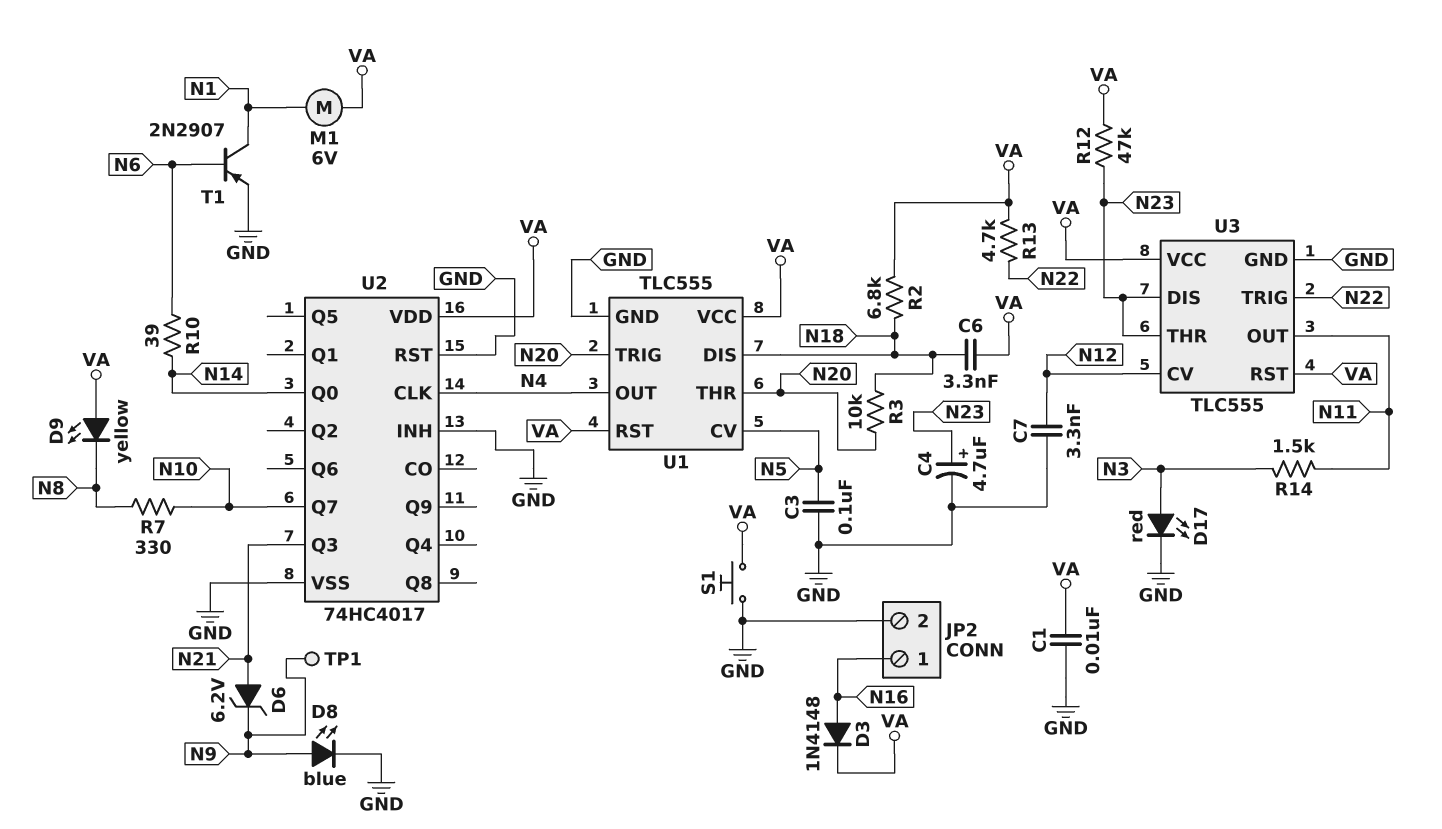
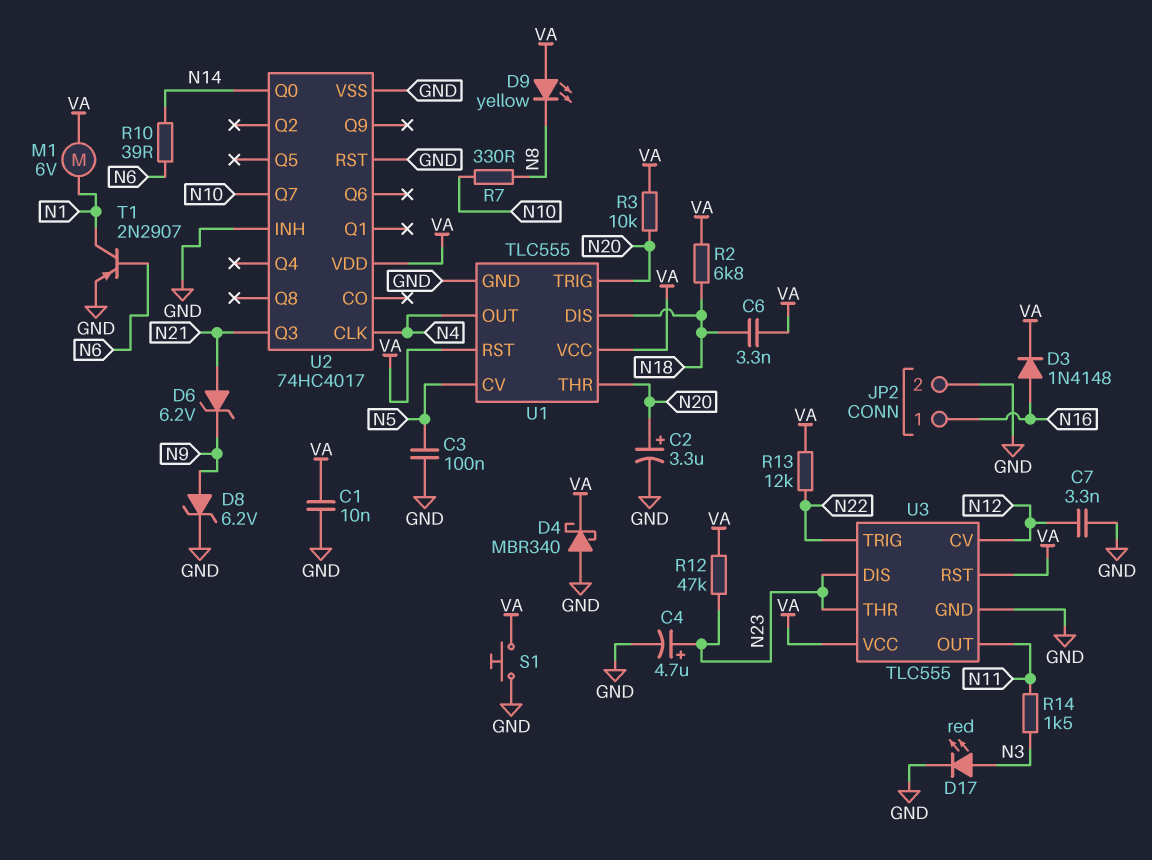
C2: none -> 3.3uF (plus N20, minus GND)
D4: none -> schottky MBR340 (A GND, K VA)
D8: LED blue (A N9, K GND) -> zener 6.2V (A N9, K GND)
R3: 10k (N18, N20) -> 10k (N20, VA)
R13: 4.7k (N22, VA) -> 12k (N22, VA)
TP1: test point (N9) -> none

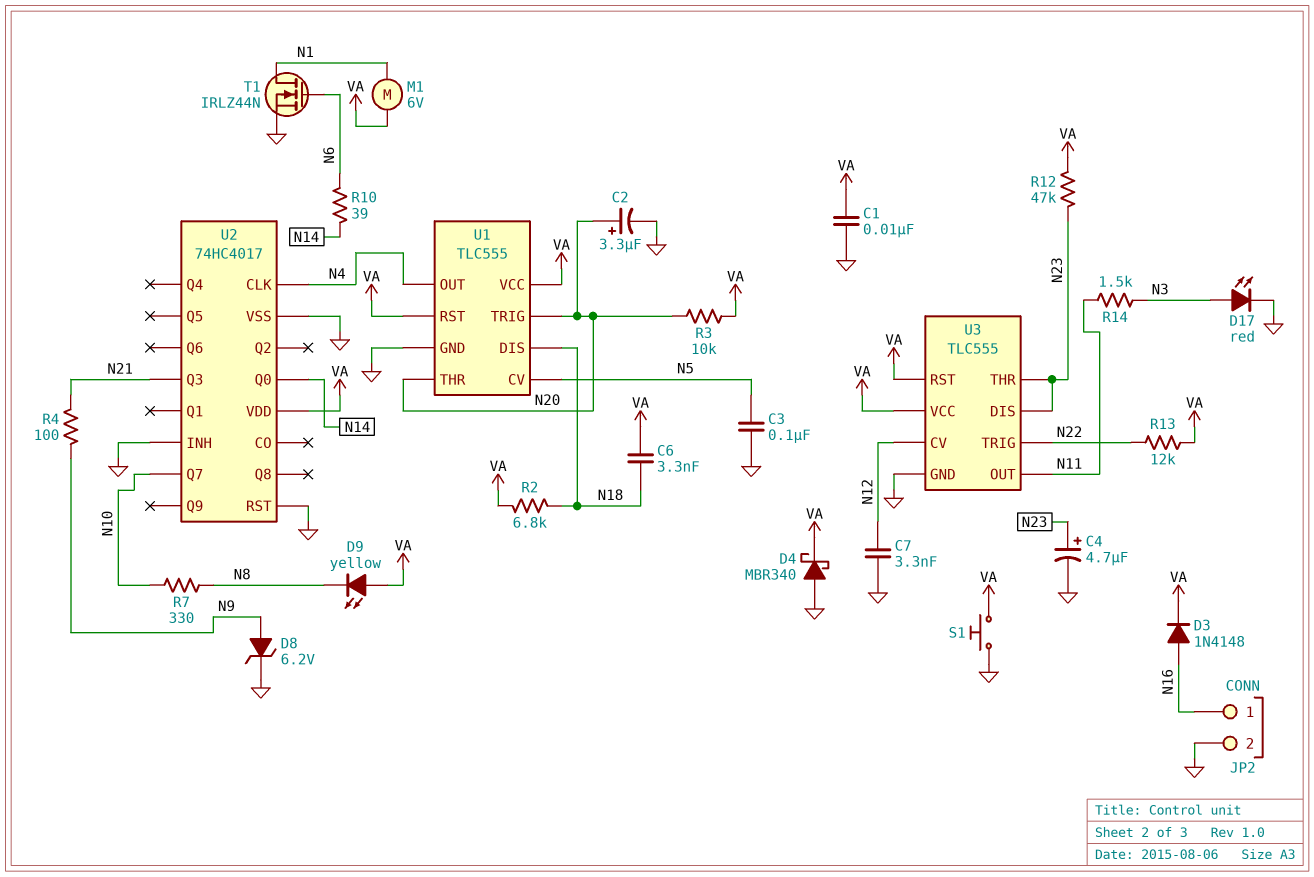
D6: zener 6.2V (A N21, K N9) -> none
R4: none -> 100 (N9, N21)
T1: PNP 2N2907 (B N6, C N1, E GND) -> NMOS IRLZ44N (G N6, D N1, S GND)

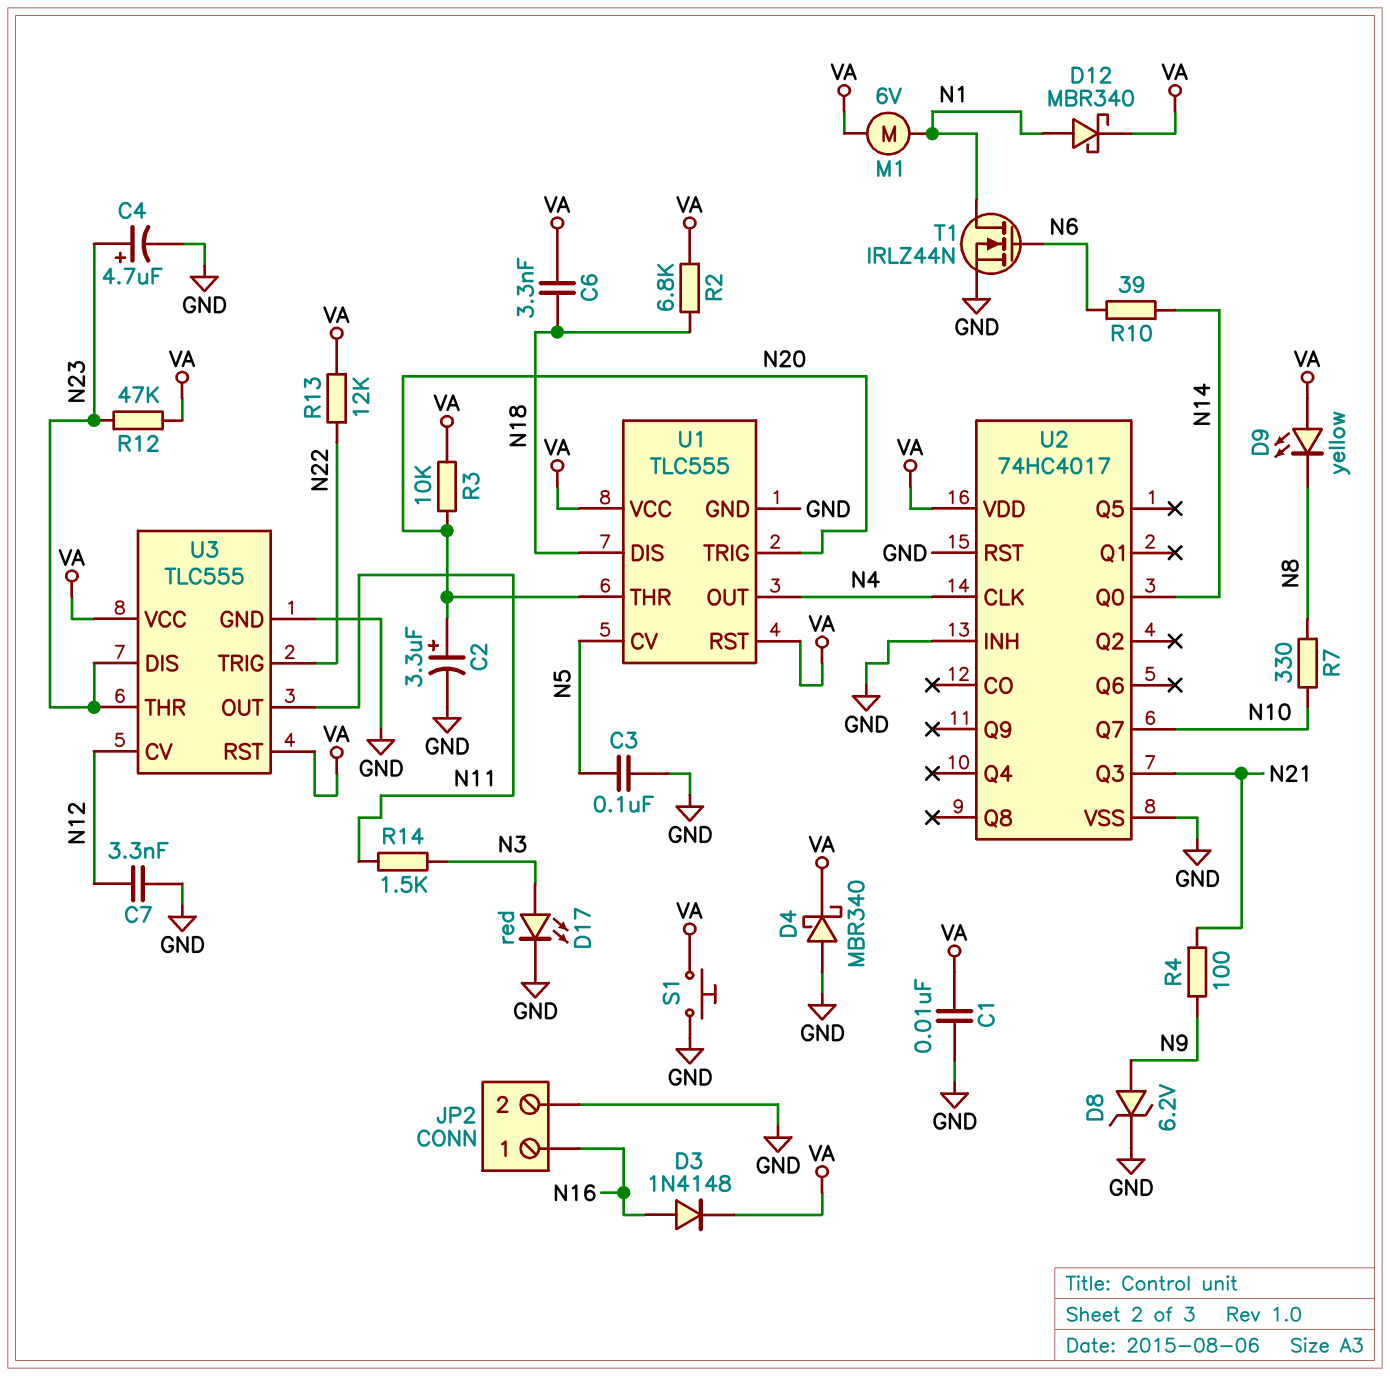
D12: none -> schottky MBR340 (A N1, K VA)

